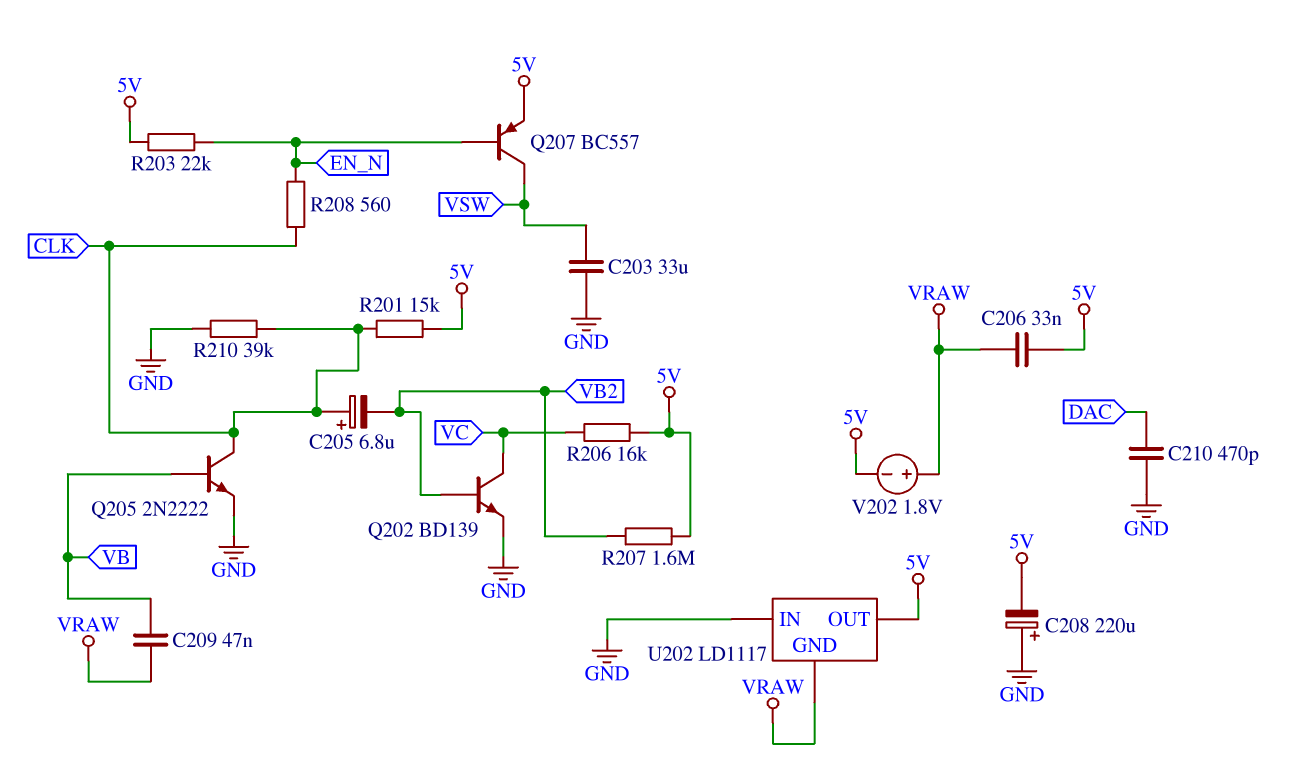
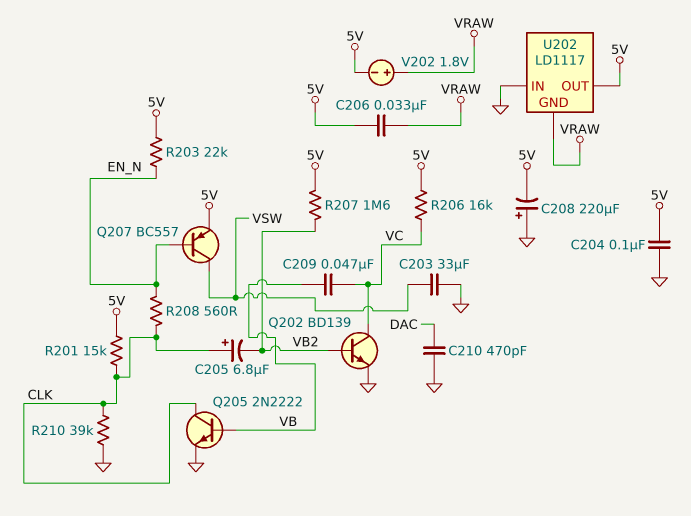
C204: none -> 100nF (5V, GND)
C209: 47nF (VB, VRAW) -> 47nF (VB, VC)

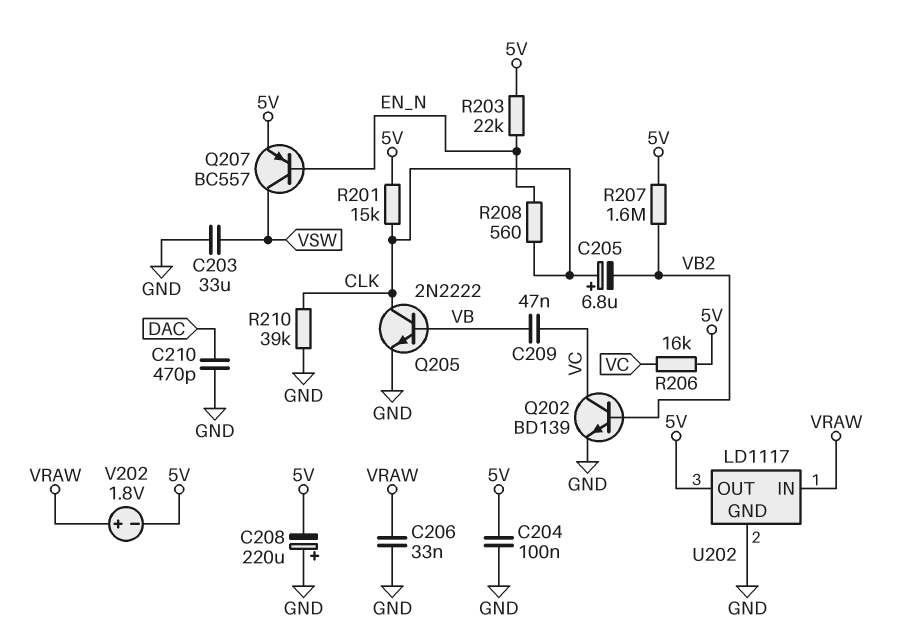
C206: 33nF (5V, VRAW) -> 33nF (GND, VRAW)
U202 pin GND: VRAW -> GND
U202 pin IN: GND -> VRAW

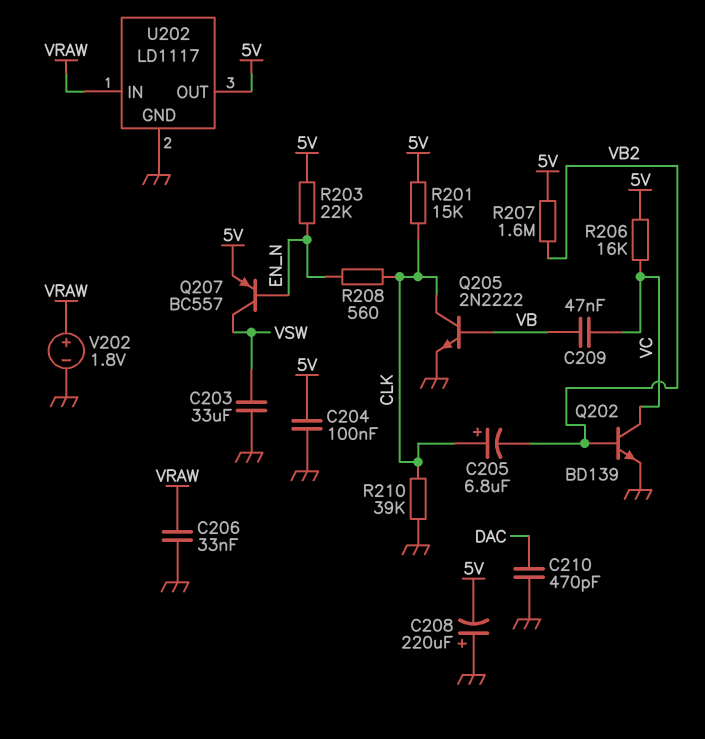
V202: 1.8V (plus VRAW, minus 5V) -> 1.8V (plus VRAW, minus GND)

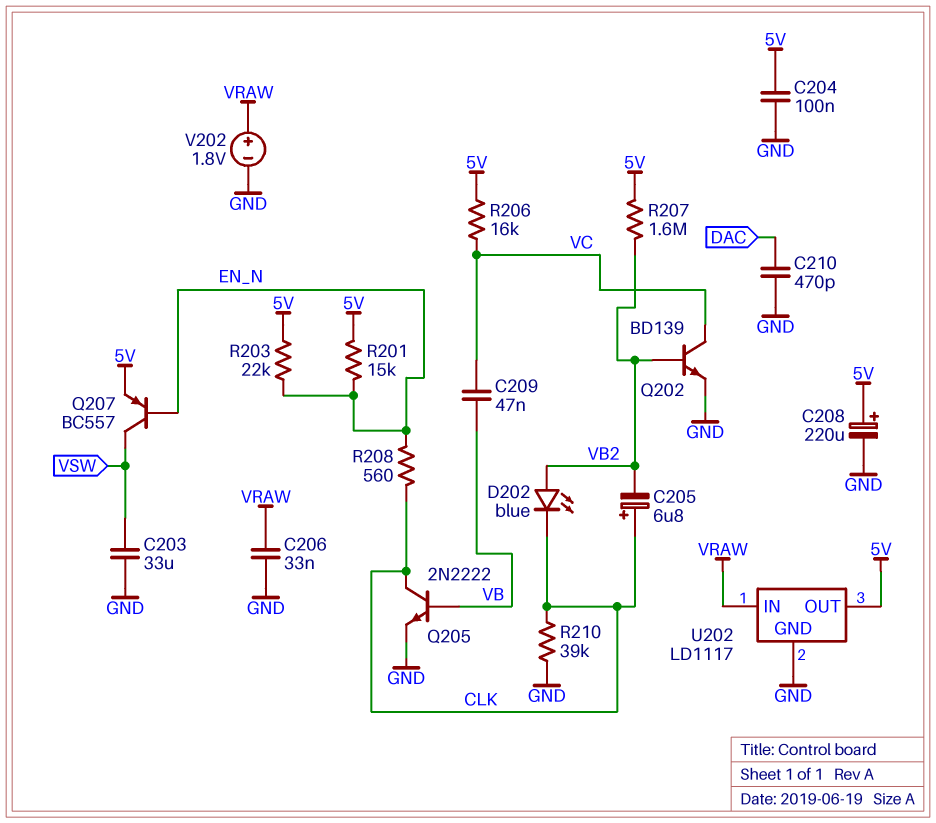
C208: 220uF (plus GND, minus 5V) -> 220uF (plus 5V, minus GND)
D202: none -> LED blue (A VB2, K CLK)
R201: 15k (5V, CLK) -> 15k (5V, EN_N)

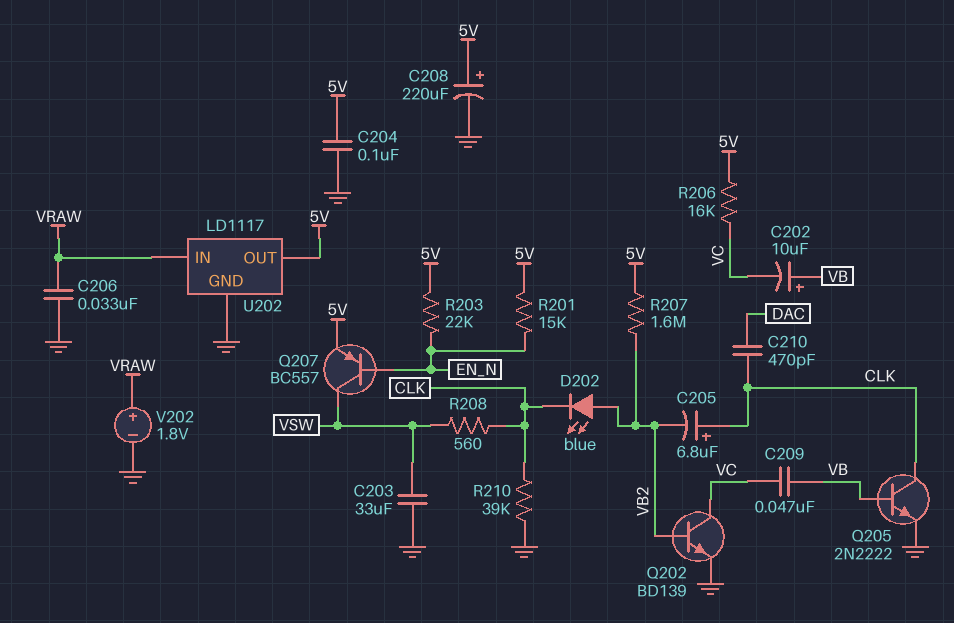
C202: none -> 10uF (plus VB, minus VC)
C210: 470pF (DAC, GND) -> 470pF (CLK, DAC)
R208: 560 (CLK, EN_N) -> 560 (CLK, VSW)

